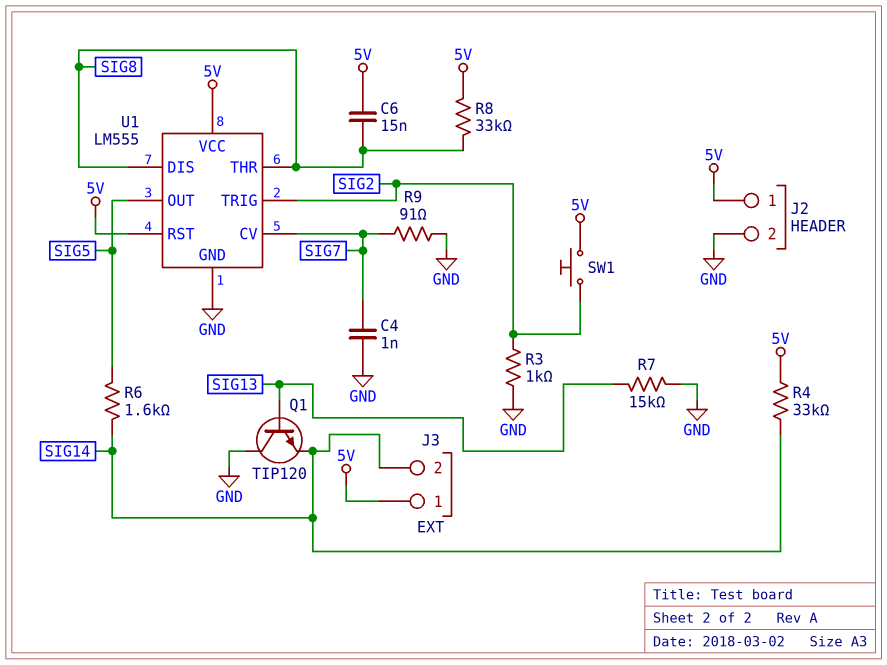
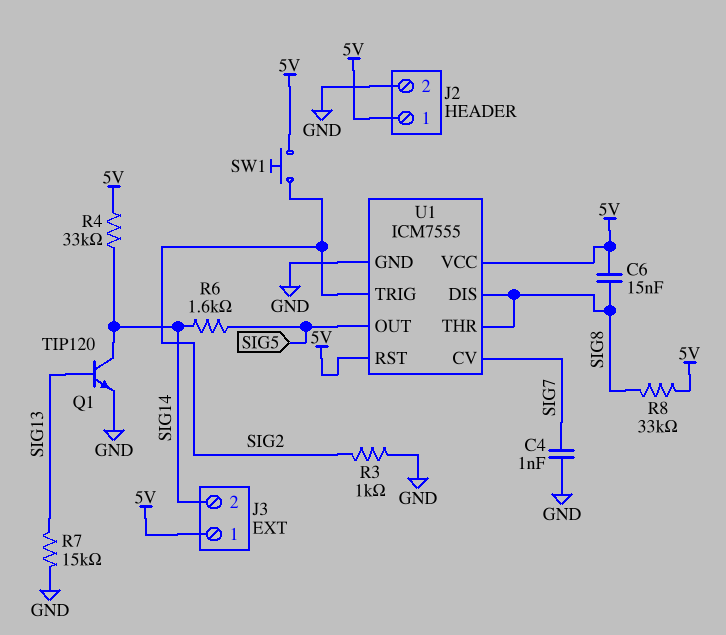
Q1: NPN TIP120 (B SIG13, C GND, E SIG14) -> NPN TIP120 (B SIG13, C SIG14, E GND)
R9: 91 (GND, SIG7) -> none
U1: LM555 -> ICM7555

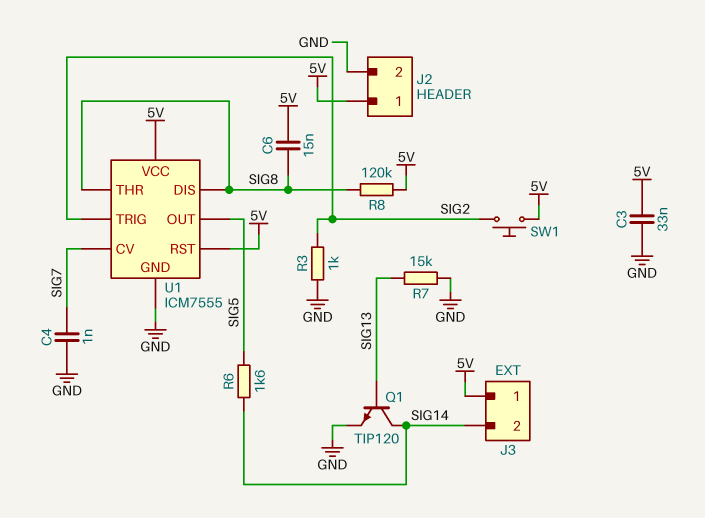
C3: none -> 33nF (5V, GND)
R4: 33k (5V, SIG14) -> none
R8: 33k (5V, SIG8) -> 120k (5V, SIG8)

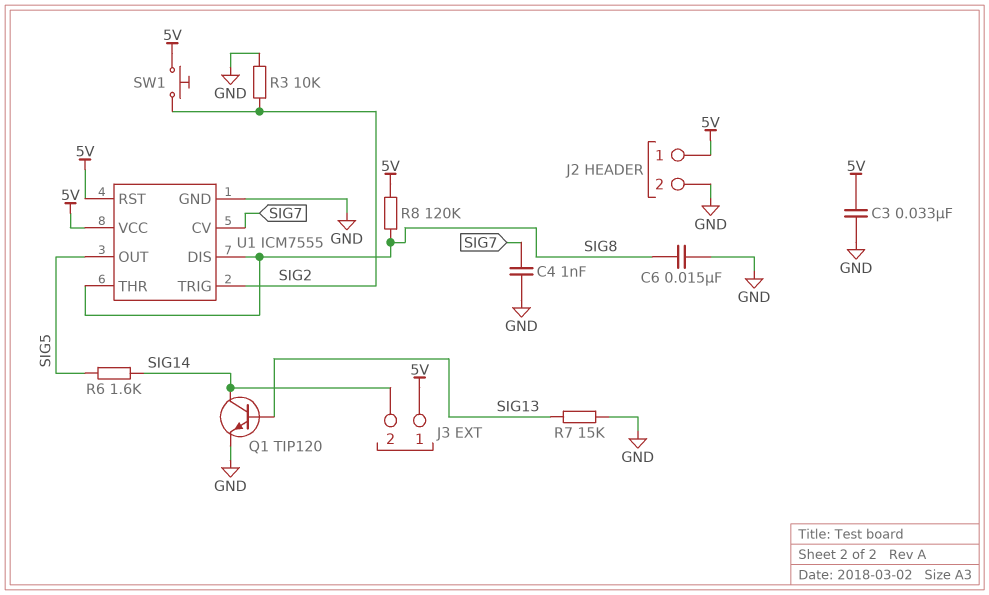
C6: 15nF (5V, SIG8) -> 15nF (GND, SIG8)
R3: 1k (GND, SIG2) -> 10k (GND, SIG2)

